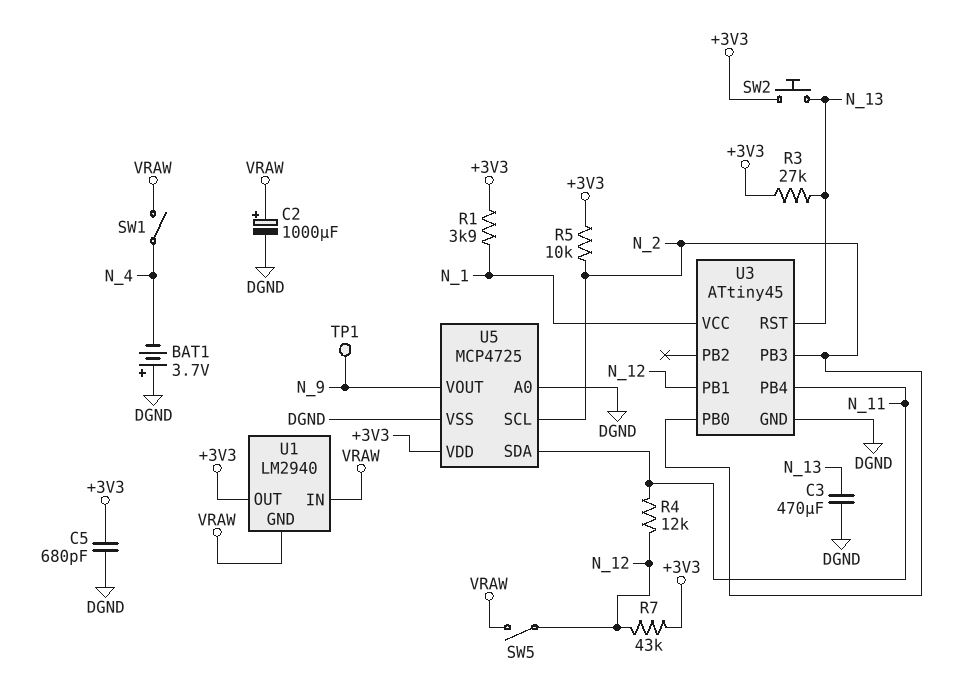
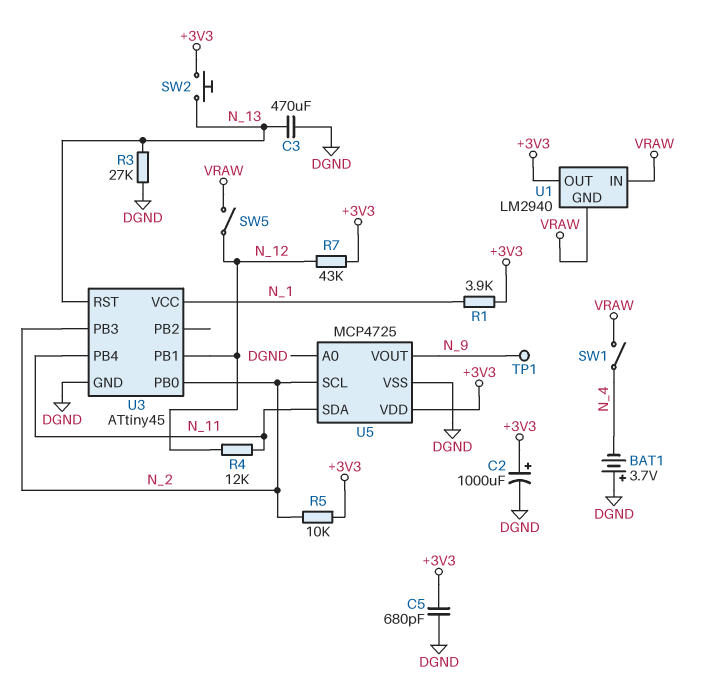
C2: 1000uF (plus VRAW, minus DGND) -> 1000uF (plus +3V3, minus DGND)
R3: 27k (+3V3, N_13) -> 27k (DGND, N_13)

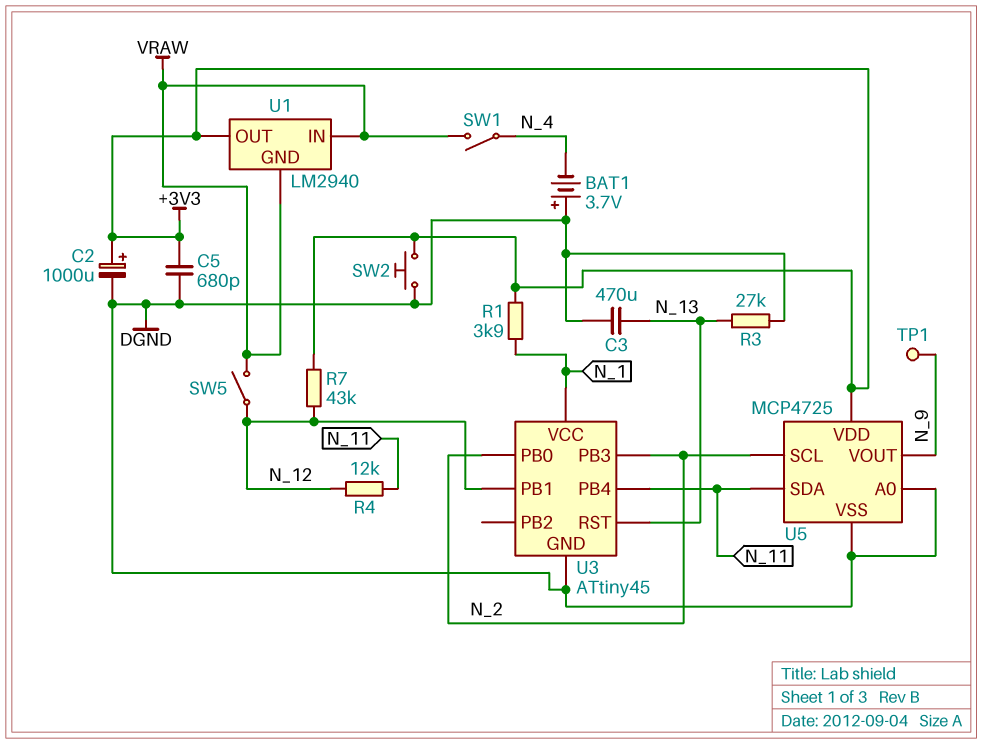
R5: 10k (+3V3, N_2) -> none
SW2: button (+3V3, N_13) -> button (+3V3, DGND)

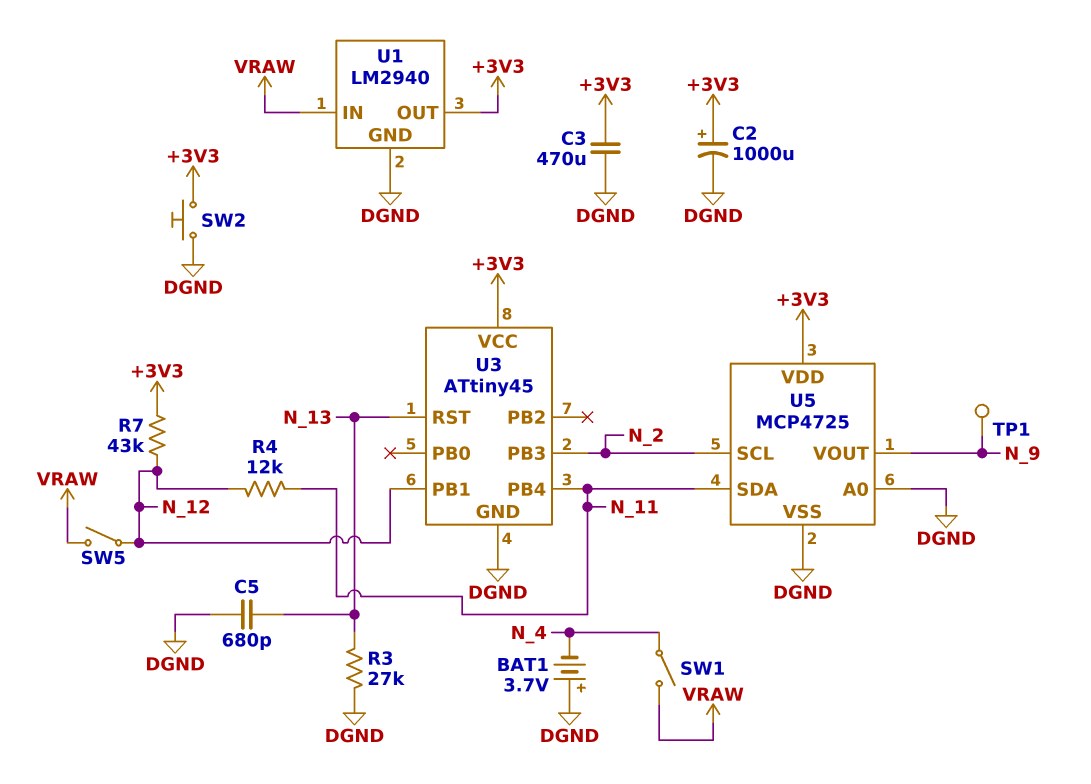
C3: 470uF (DGND, N_13) -> 470uF (+3V3, DGND)
C5: 680pF (+3V3, DGND) -> 680pF (DGND, N_13)
R1: 3.9k (+3V3, N_1) -> none
U1 pin GND: VRAW -> DGND
U3 pin PB0: N_2 -> none
U3 pin VCC: N_1 -> +3V3

